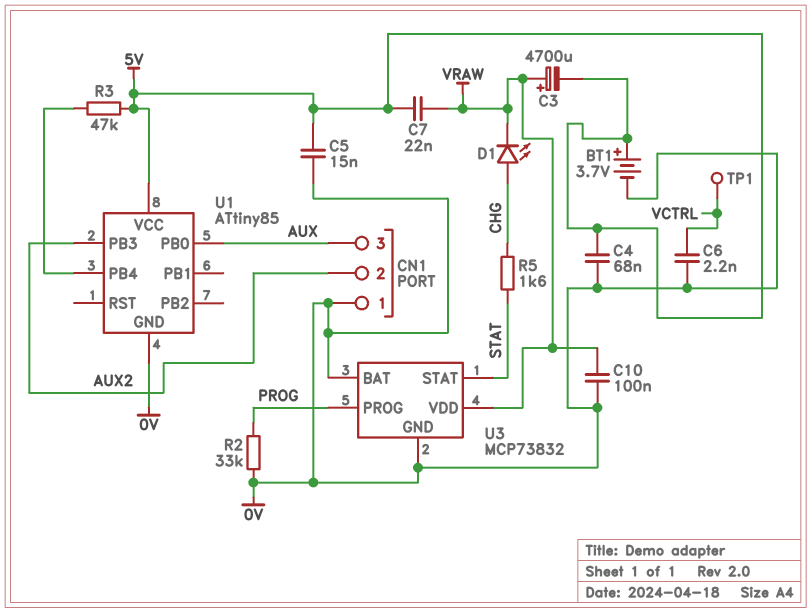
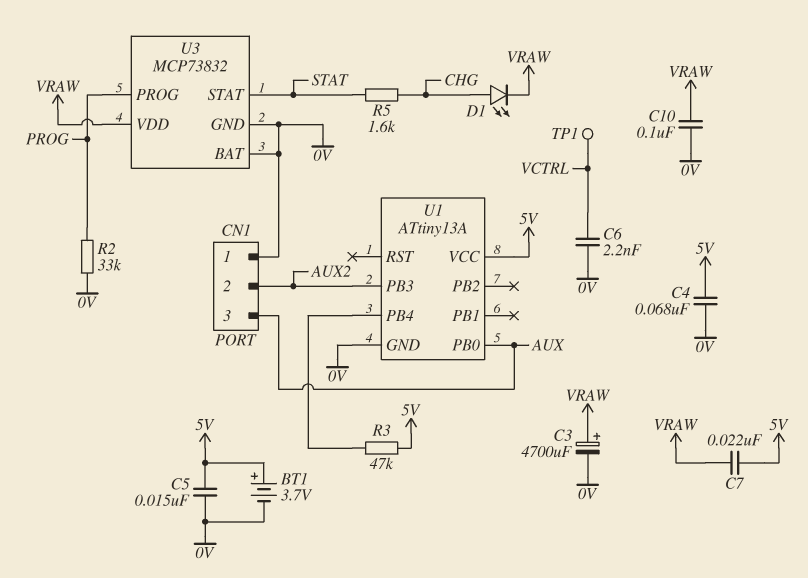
C3: 4700uF (plus VRAW, minus 5V) -> 4700uF (plus VRAW, minus 0V)
U1: ATtiny85 -> ATtiny13A

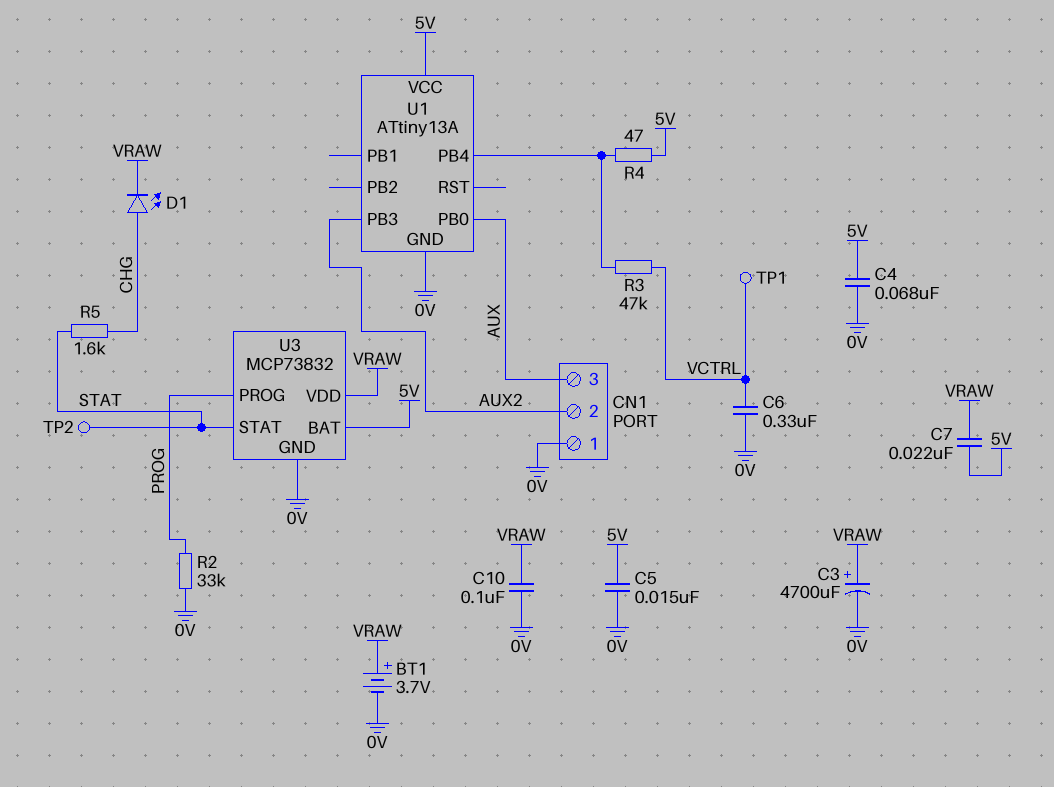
BT1: 3.7V (plus 5V, minus 0V) -> 3.7V (plus VRAW, minus 0V)
C6: 2.2nF (0V, VCTRL) -> 330nF (0V, VCTRL)
R3: 47k (5V, U1/PB4) -> 47k (U1/PB4, VCTRL)
R4: none -> 47 (5V, U1/PB4)
TP2: none -> test point (STAT)
U3 pin BAT: 0V -> 5V

